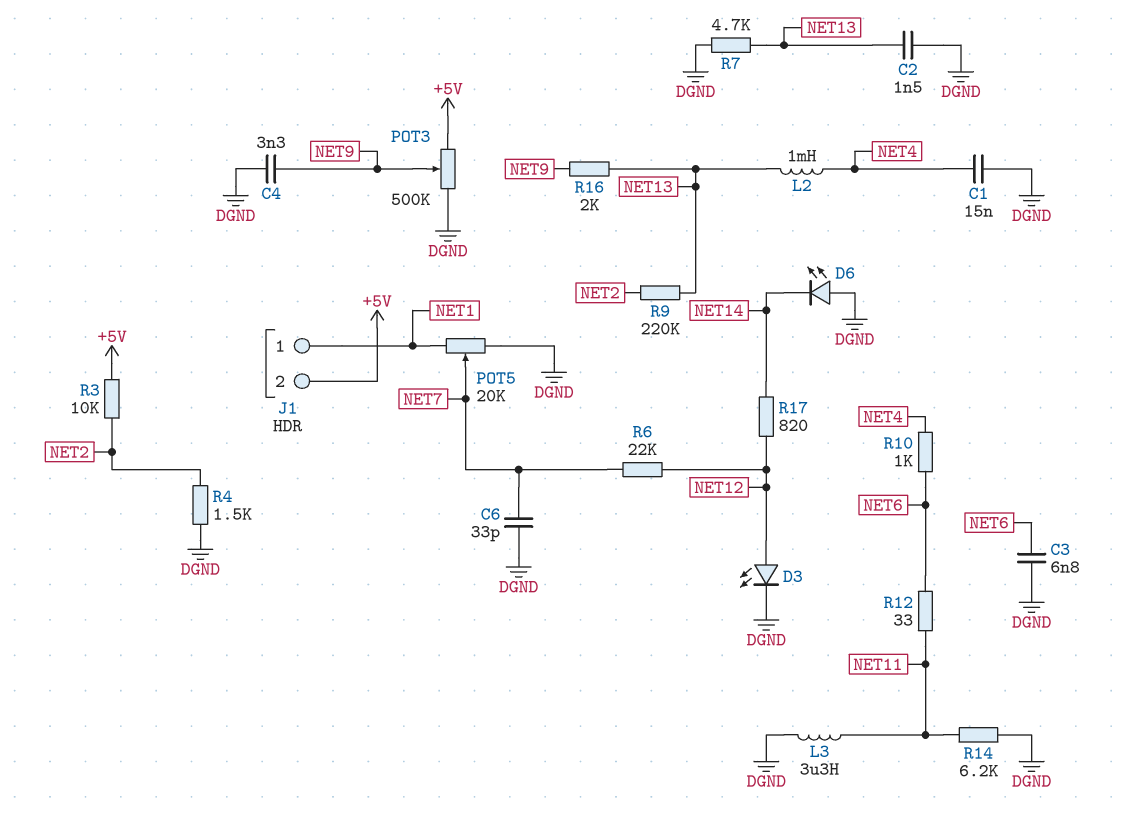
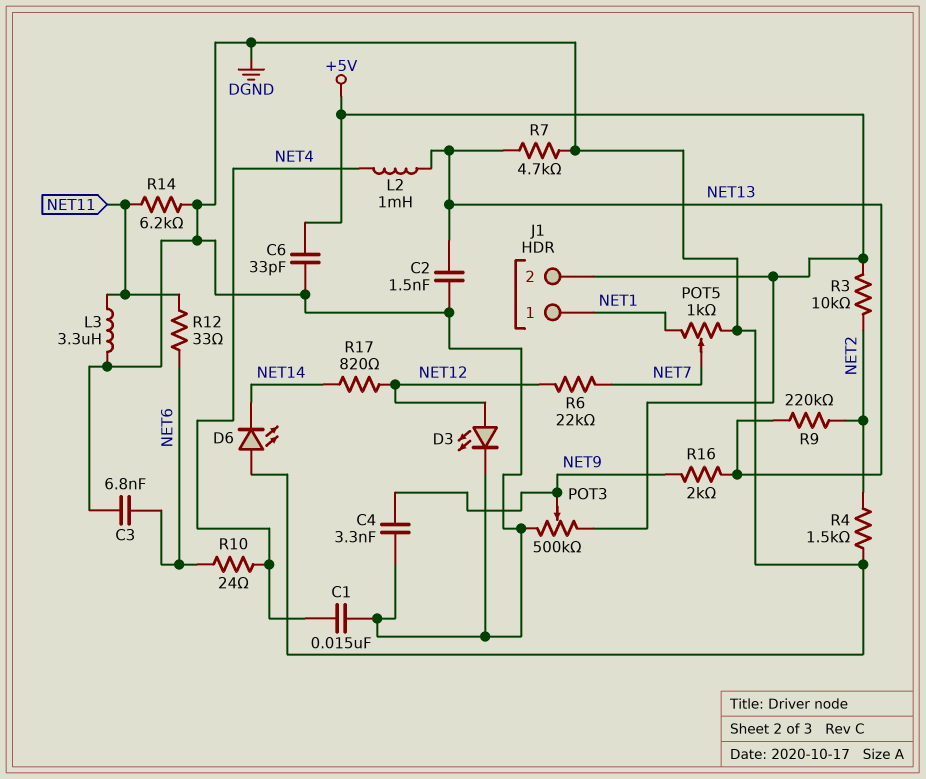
C6: 33pF (DGND, NET7) -> 33pF (+5V, DGND)
POT5: 20k (DGND, NET1, wiper NET7) -> 1k (DGND, NET1, wiper NET7)
R10: 1k (NET4, NET6) -> 24 (NET4, NET6)

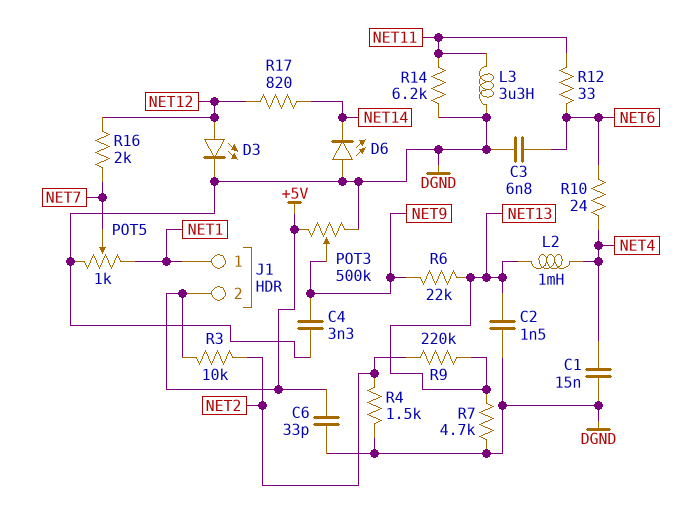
R6: 22k (NET7, NET12) -> 22k (NET9, NET13)
R16: 2k (NET9, NET13) -> 2k (NET7, NET12)

